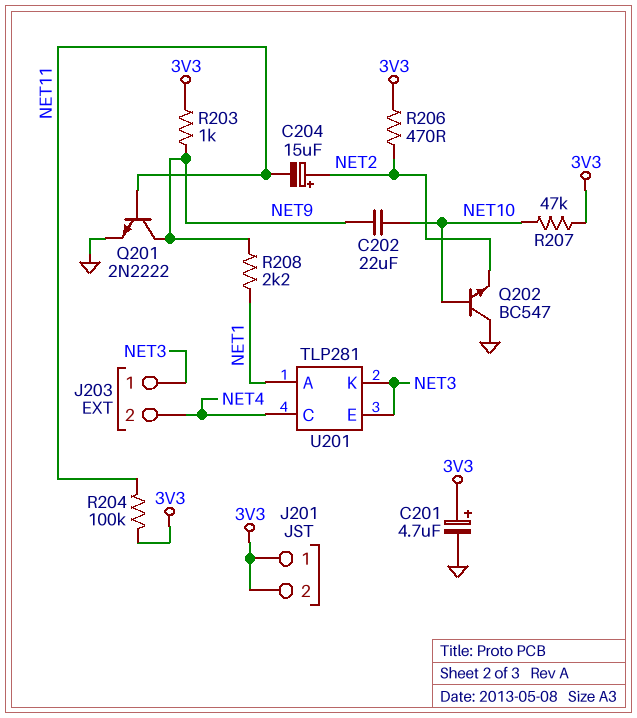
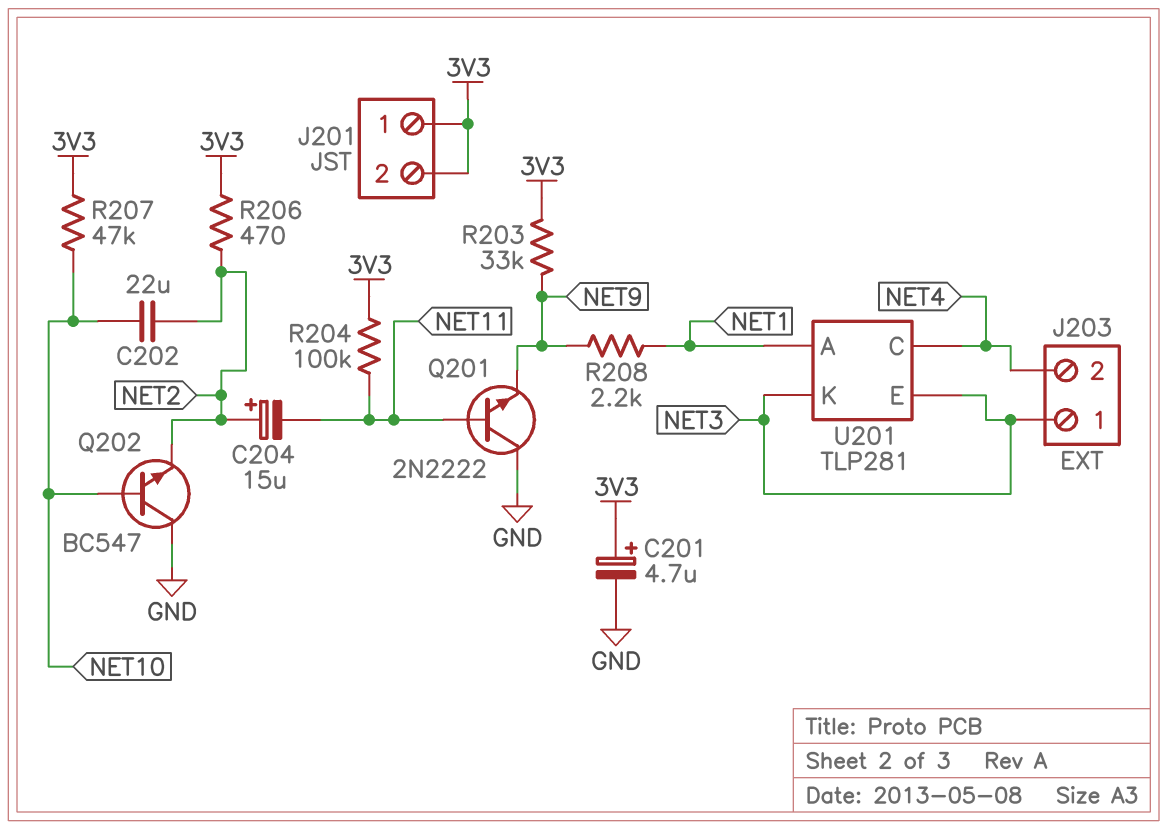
C202: 22uF (NET9, NET10) -> 22uF (NET2, NET10)
Q201: NPN 2N2222 (B NET11, C NET9, E GND) -> NPN 2N2222 (B NET11, C GND, E NET9)
R203: 1k (3V3, NET9) -> 33k (3V3, NET9)

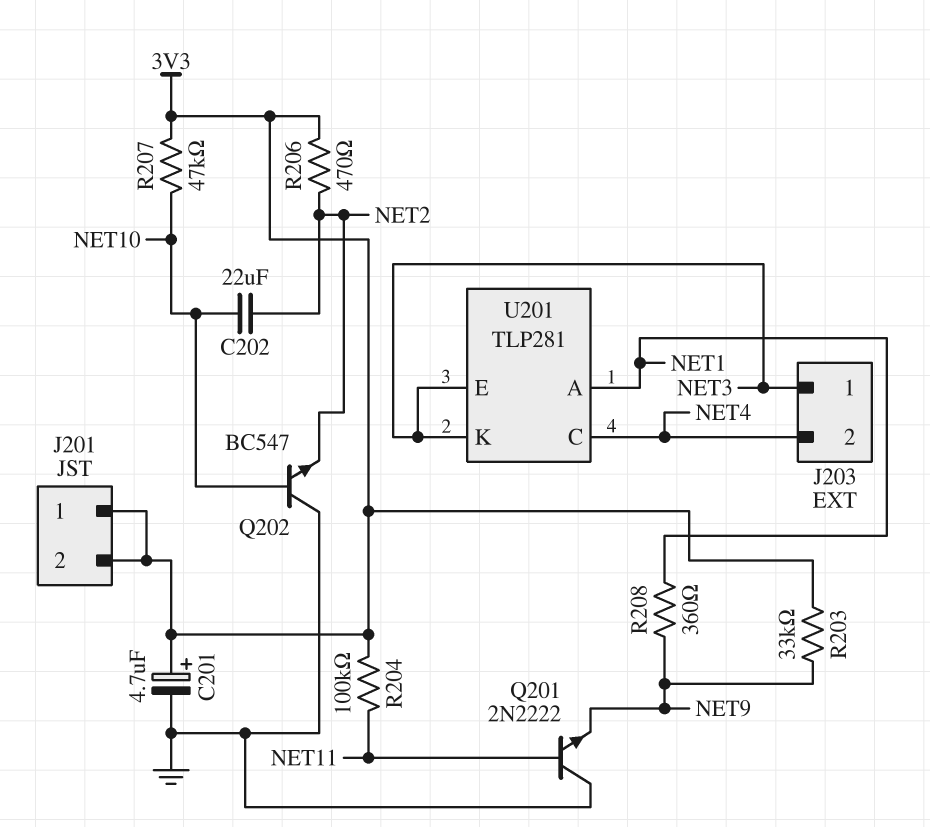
C204: 15uF (plus NET2, minus NET11) -> none
R208: 2.2k (NET1, NET9) -> 360 (NET1, NET9)

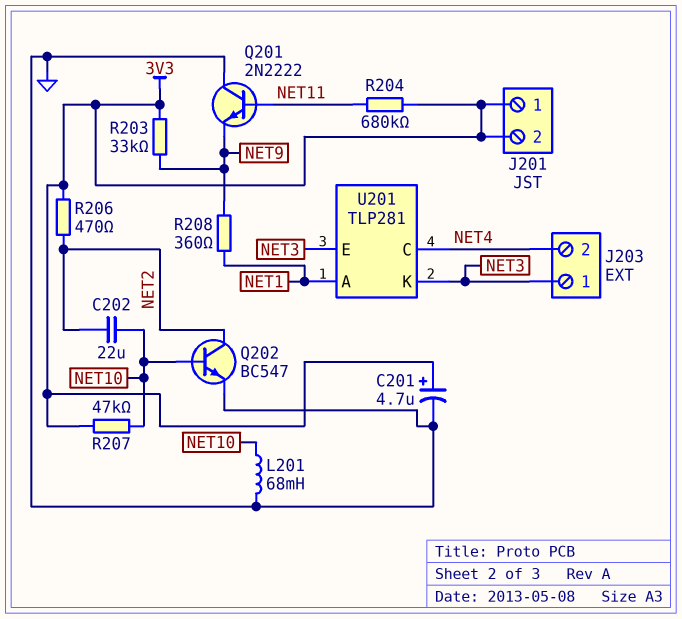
L201: none -> 68mH (GND, NET10)
Q202: NPN BC547 (B NET10, C GND, E NET2) -> NPN BC547 (B NET10, C NET2, E GND)
R204: 100k (3V3, NET11) -> 680k (3V3, NET11)

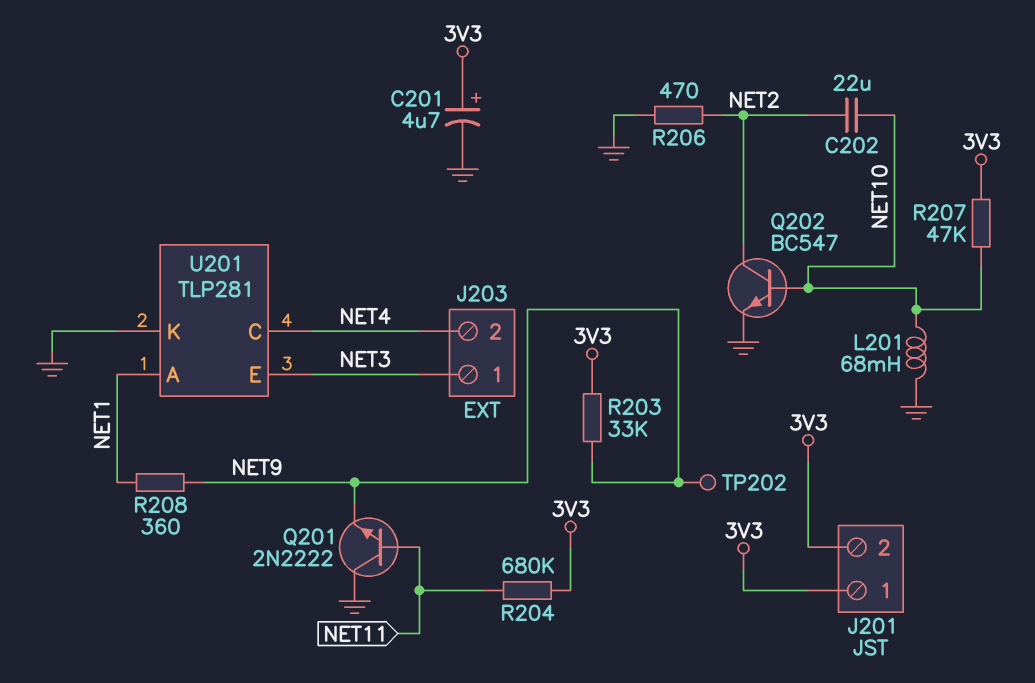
R206: 470 (3V3, NET2) -> 470 (GND, NET2)
TP202: none -> test point (NET9)
U201 pin K: NET3 -> GND

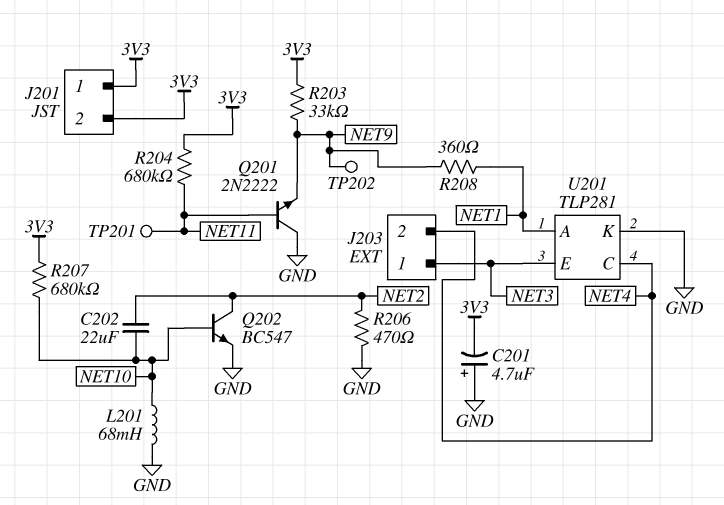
C201: 4.7uF (plus 3V3, minus GND) -> 4.7uF (plus GND, minus 3V3)
R207: 47k (3V3, NET10) -> 680k (3V3, NET10)
TP201: none -> test point (NET11)

